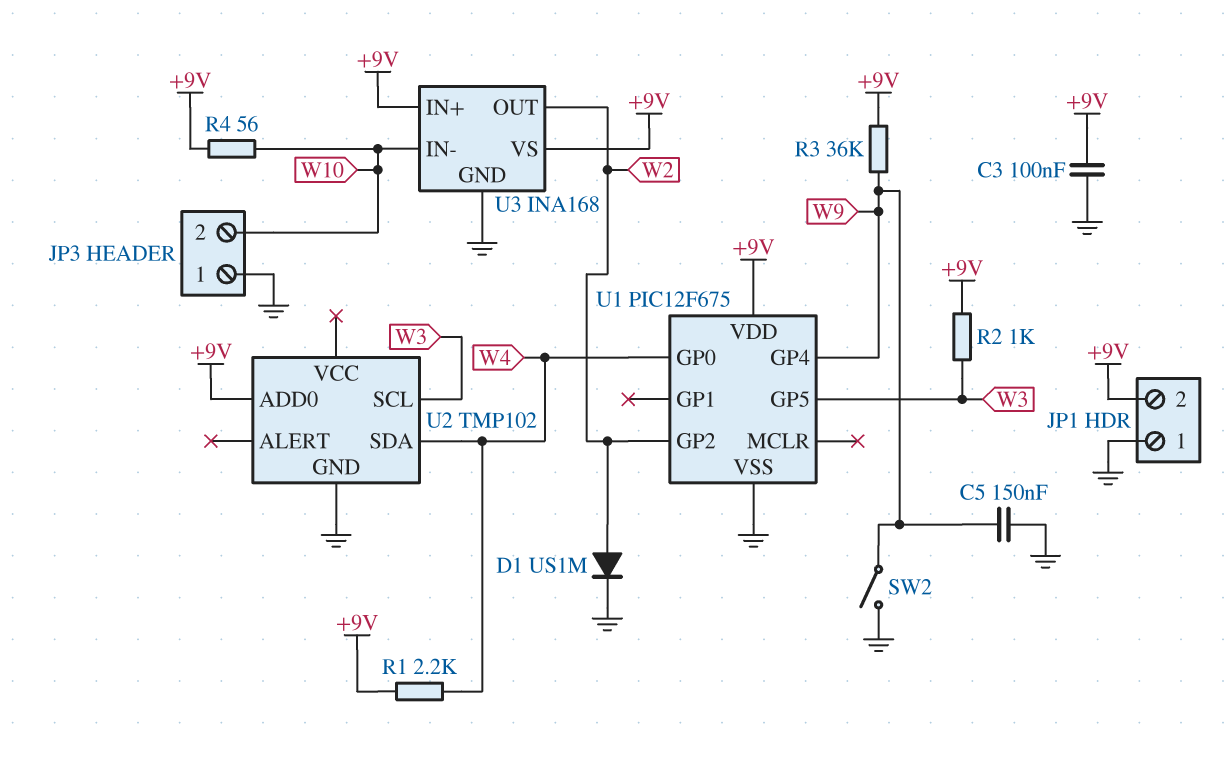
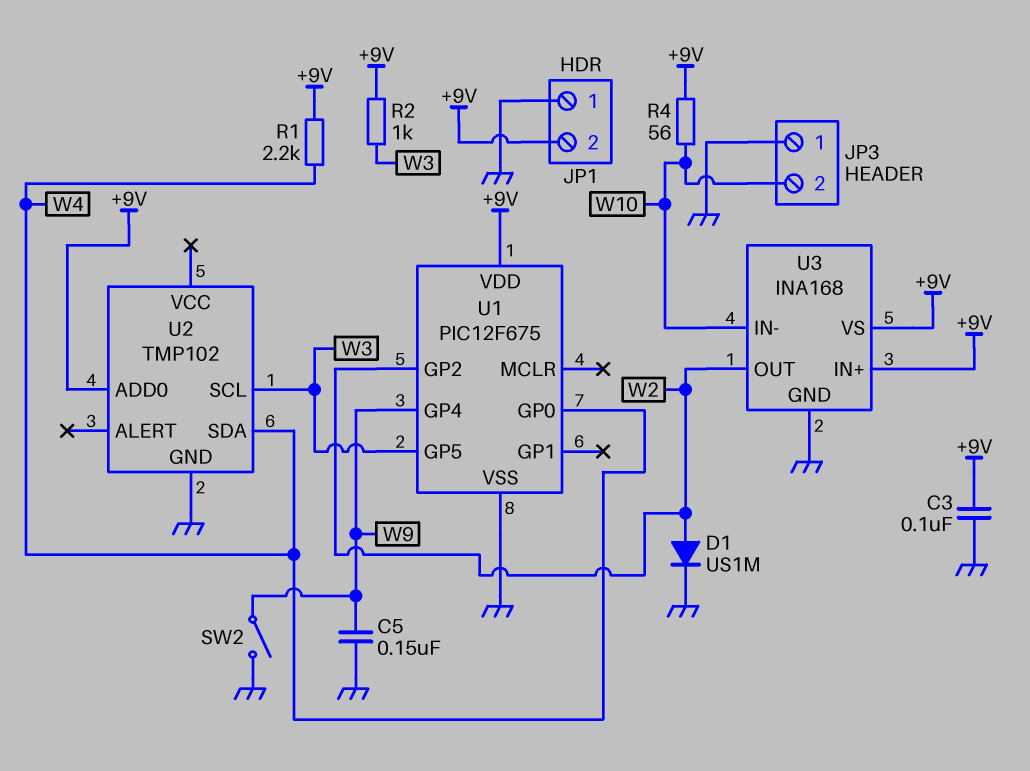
R3: 36k (+9V, W9) -> none

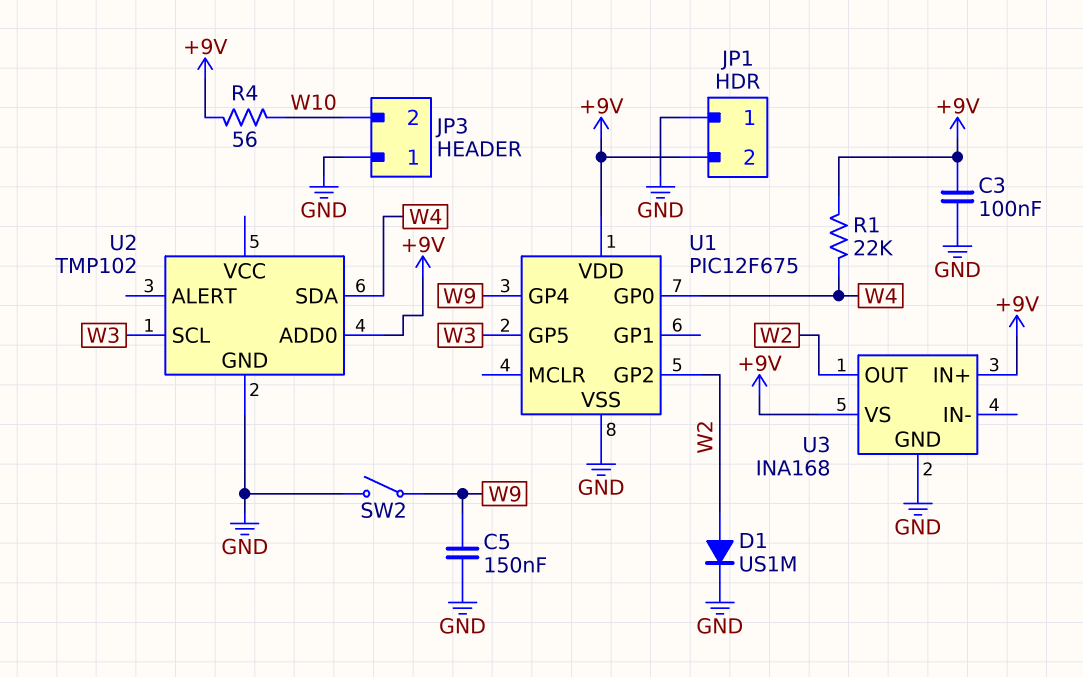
R1: 2.2k (+9V, W4) -> 22k (+9V, W4)
R2: 1k (+9V, W3) -> none
U3 pin IN-: W10 -> none

